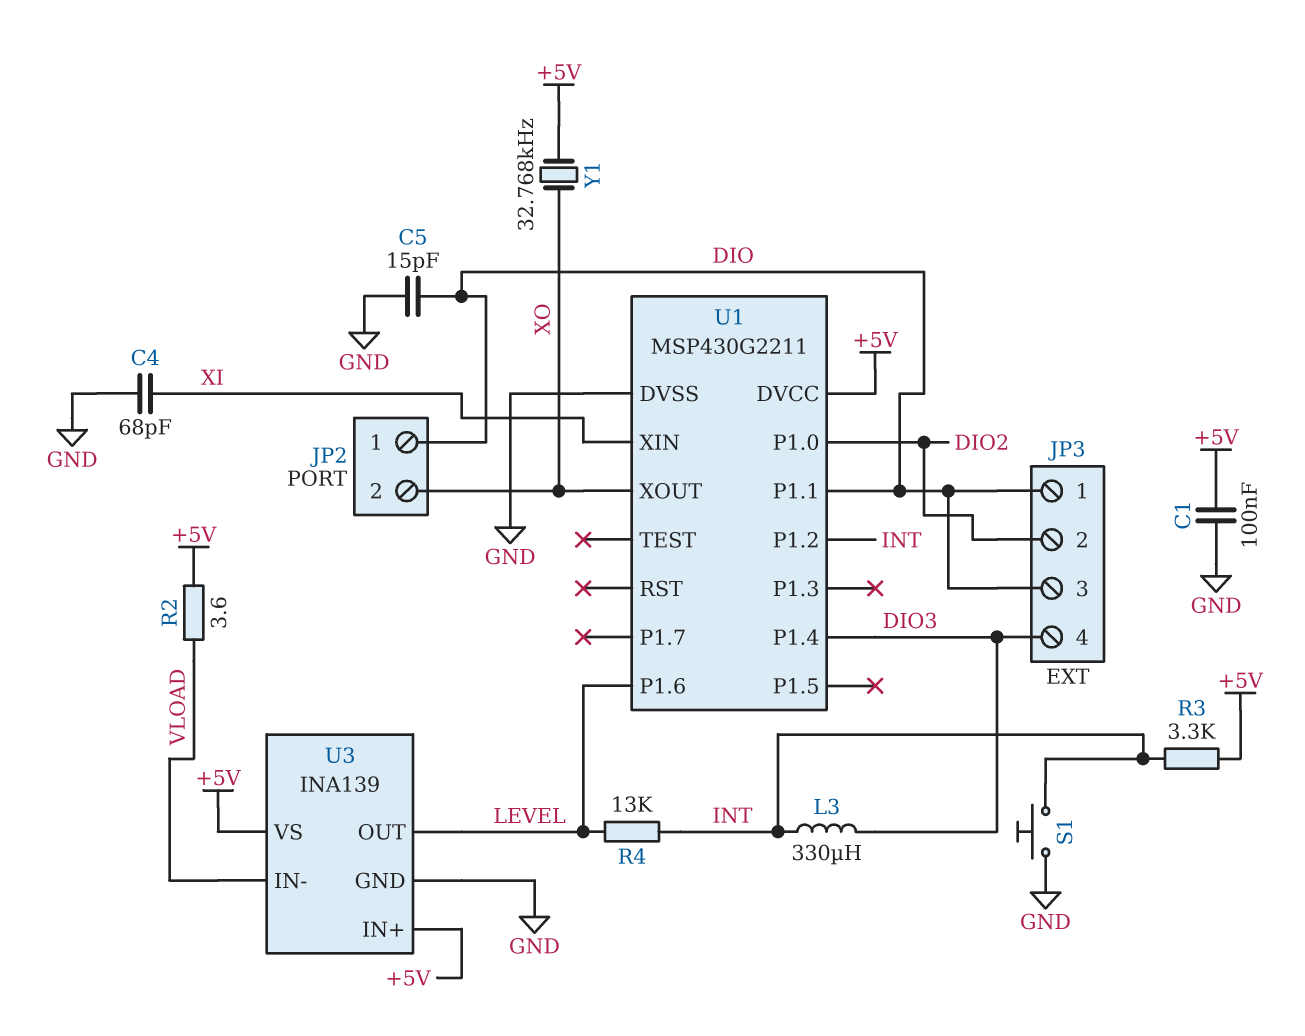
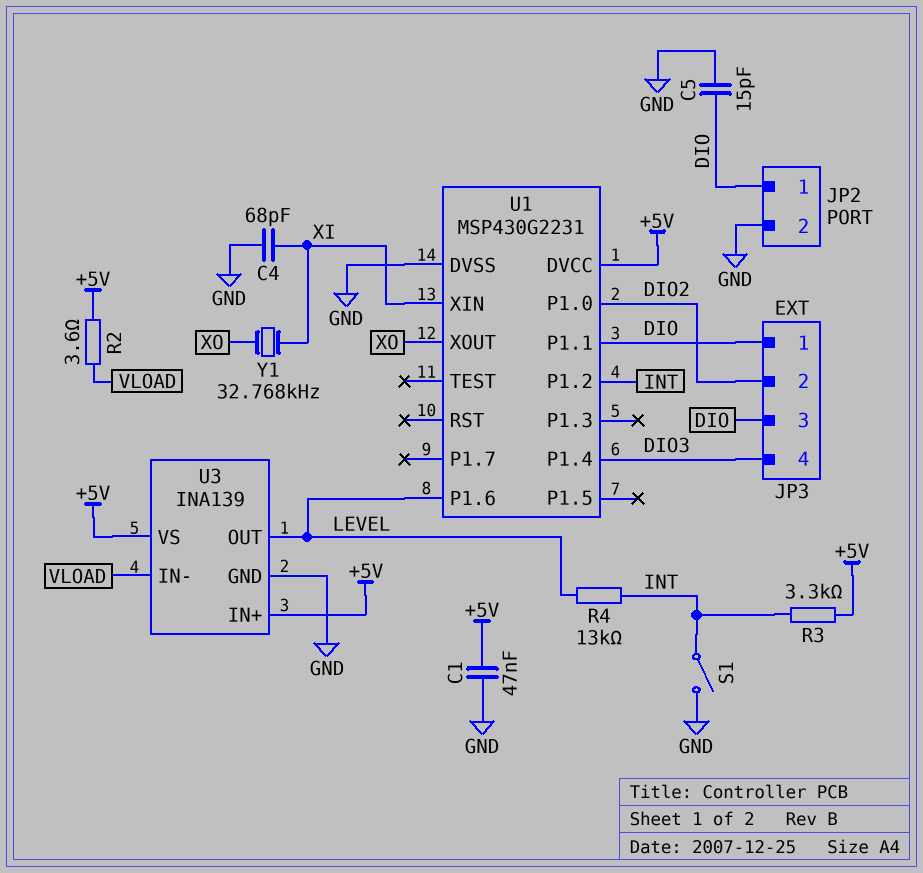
C1: 100nF (+5V, GND) -> 47nF (+5V, GND)
JP2 pin 2: XO -> GND
L3: 330uH (DIO3, INT) -> none
S1: button (GND, INT) -> switch (GND, INT)
U1: MSP430G2211 -> MSP430G2231
Y1: 32.768kHz (+5V, XO) -> 32.768kHz (XI, XO)

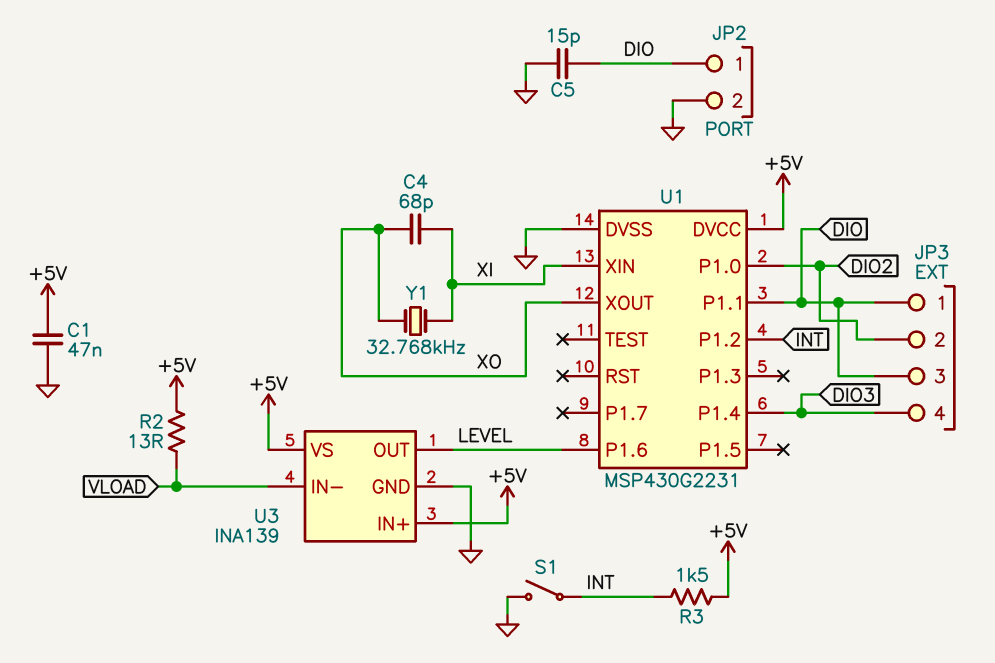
C4: 68pF (GND, XI) -> 68pF (XI, XO)
R2: 3.6 (+5V, VLOAD) -> 13 (+5V, VLOAD)
R3: 3.3k (+5V, INT) -> 1.5k (+5V, INT)
R4: 13k (INT, LEVEL) -> none

